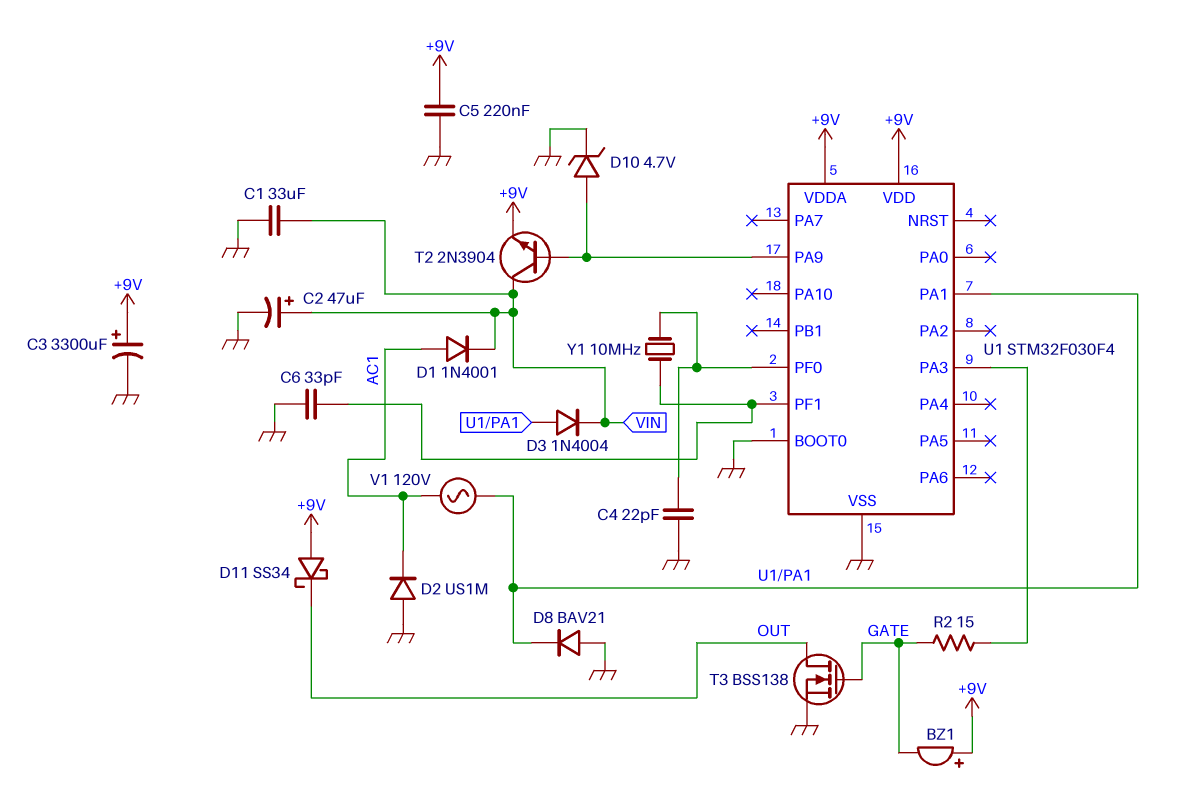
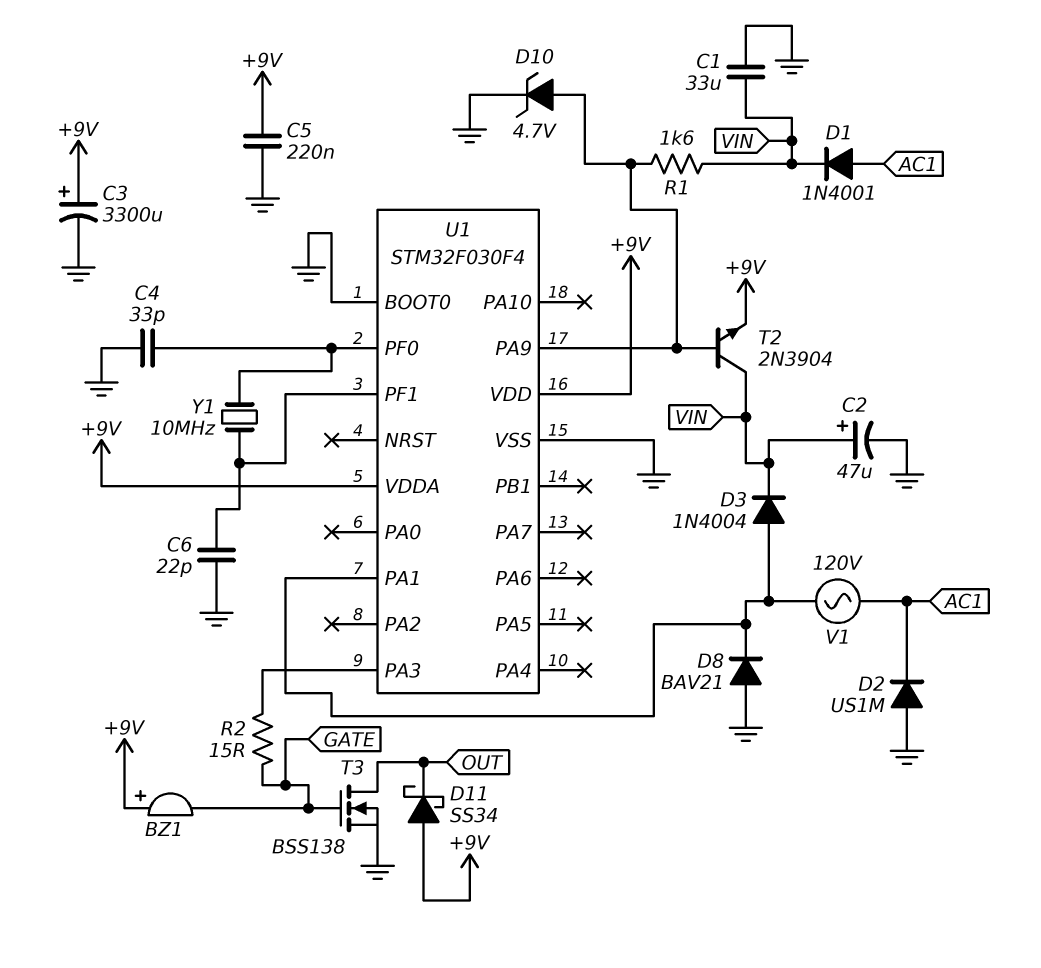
C4: 22pF (GND, U1/PF0) -> 33pF (GND, U1/PF0)
C6: 33pF (GND, U1/PF1) -> 22pF (GND, U1/PF1)
R1: none -> 1.6k (U1/PA9, VIN)

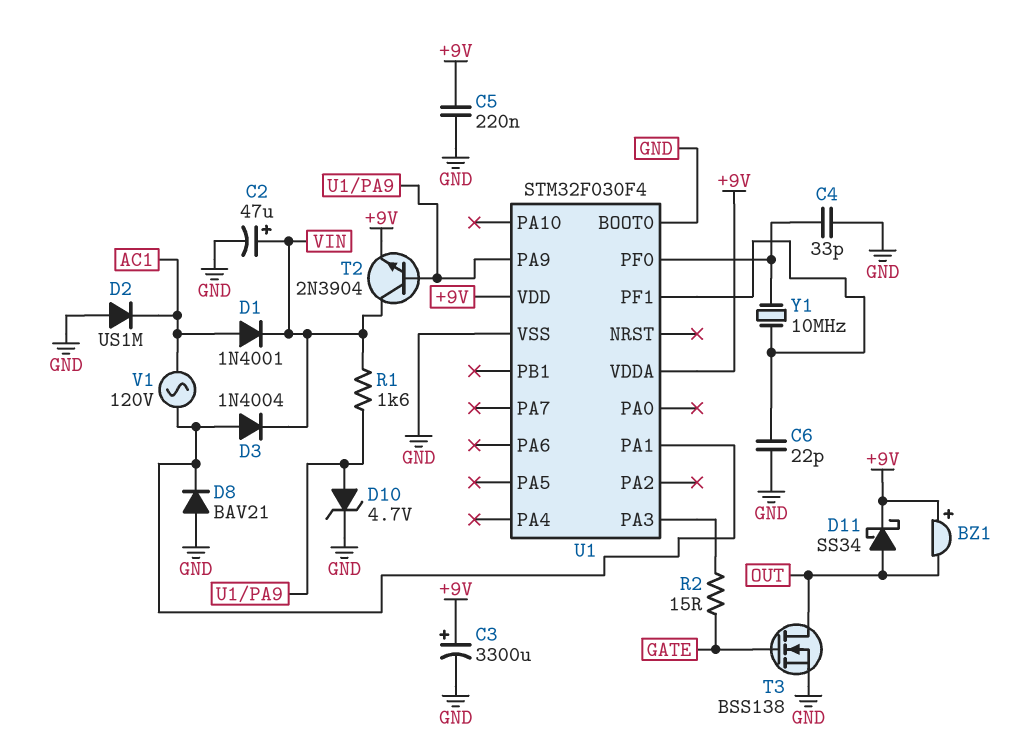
BZ1: buzzer (plus +9V, minus GATE) -> buzzer (plus +9V, minus OUT)
C1: 33uF (GND, VIN) -> none
D11: schottky SS34 (A +9V, K OUT) -> schottky SS34 (A OUT, K +9V)

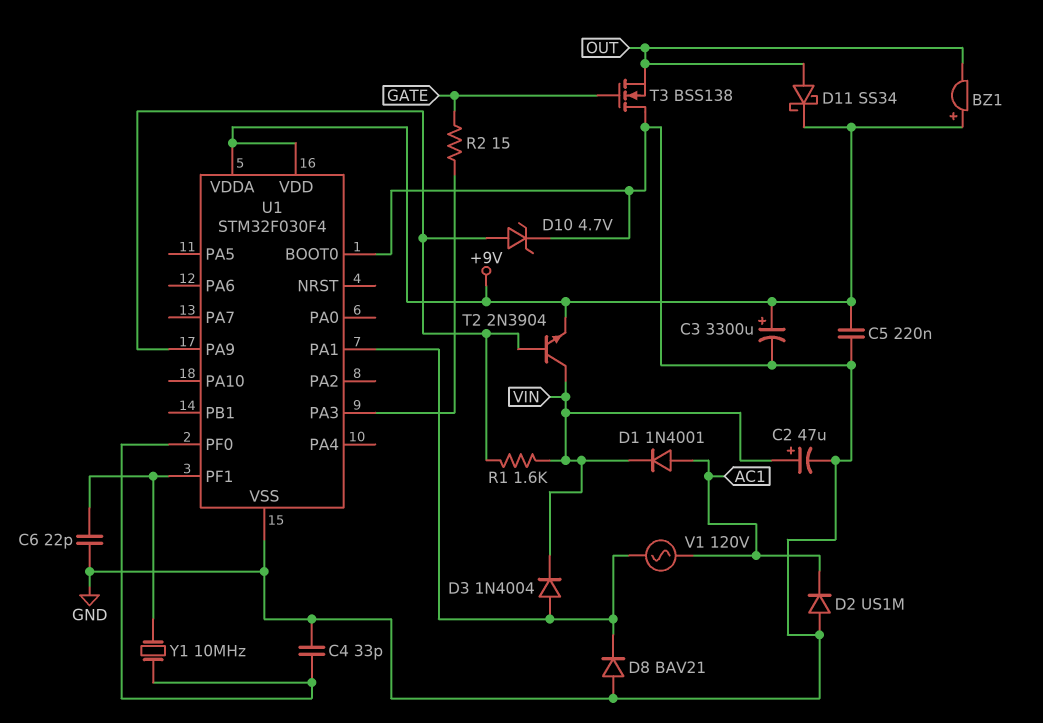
T3: NMOS BSS138 (G GATE, D OUT, S GND) -> NMOS BSS138 (G GATE, D GND, S OUT)

